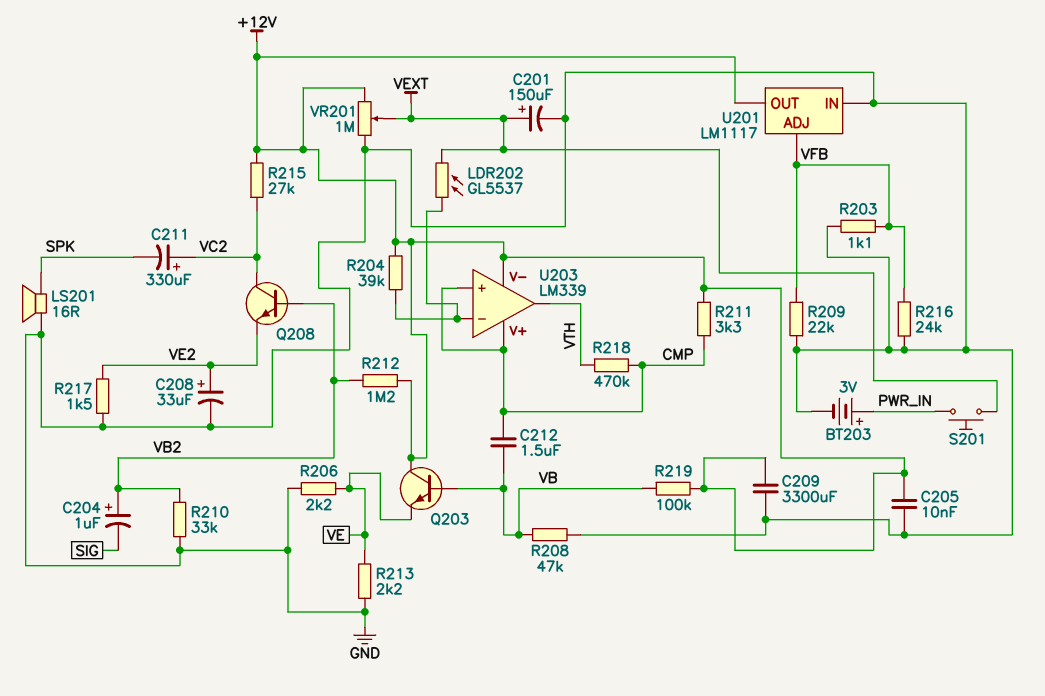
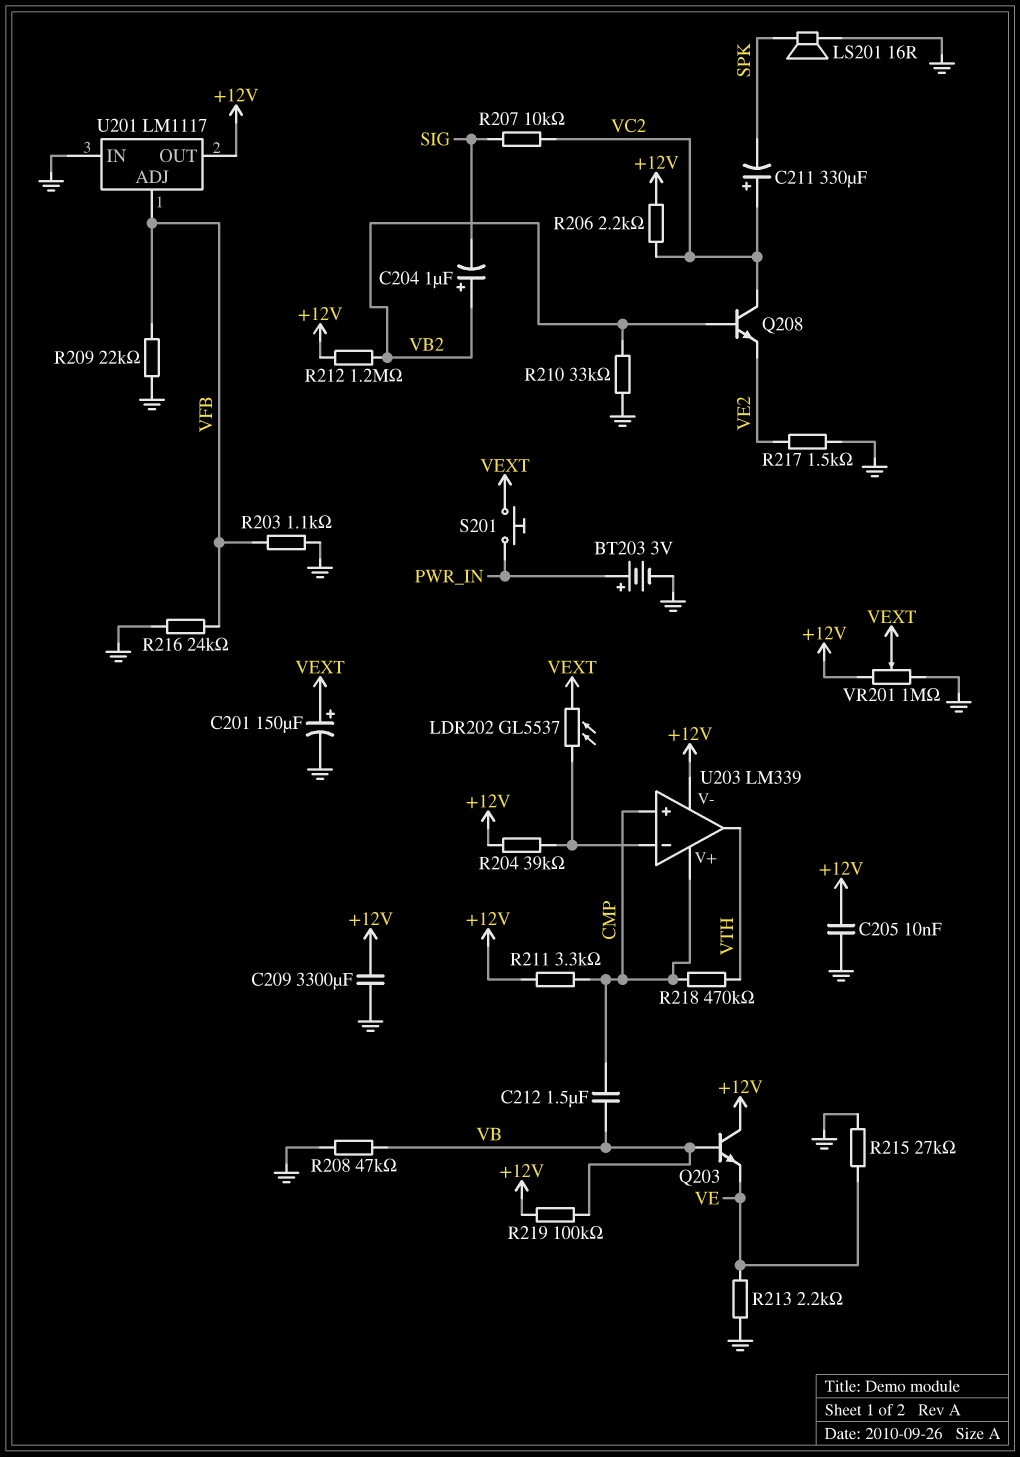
C208: 33uF (plus VE2, minus GND) -> none
R206: 2.2k (GND, VE) -> 2.2k (+12V, VC2)
R207: none -> 10k (SIG, VC2)
R215: 27k (+12V, VC2) -> 27k (GND, VE)

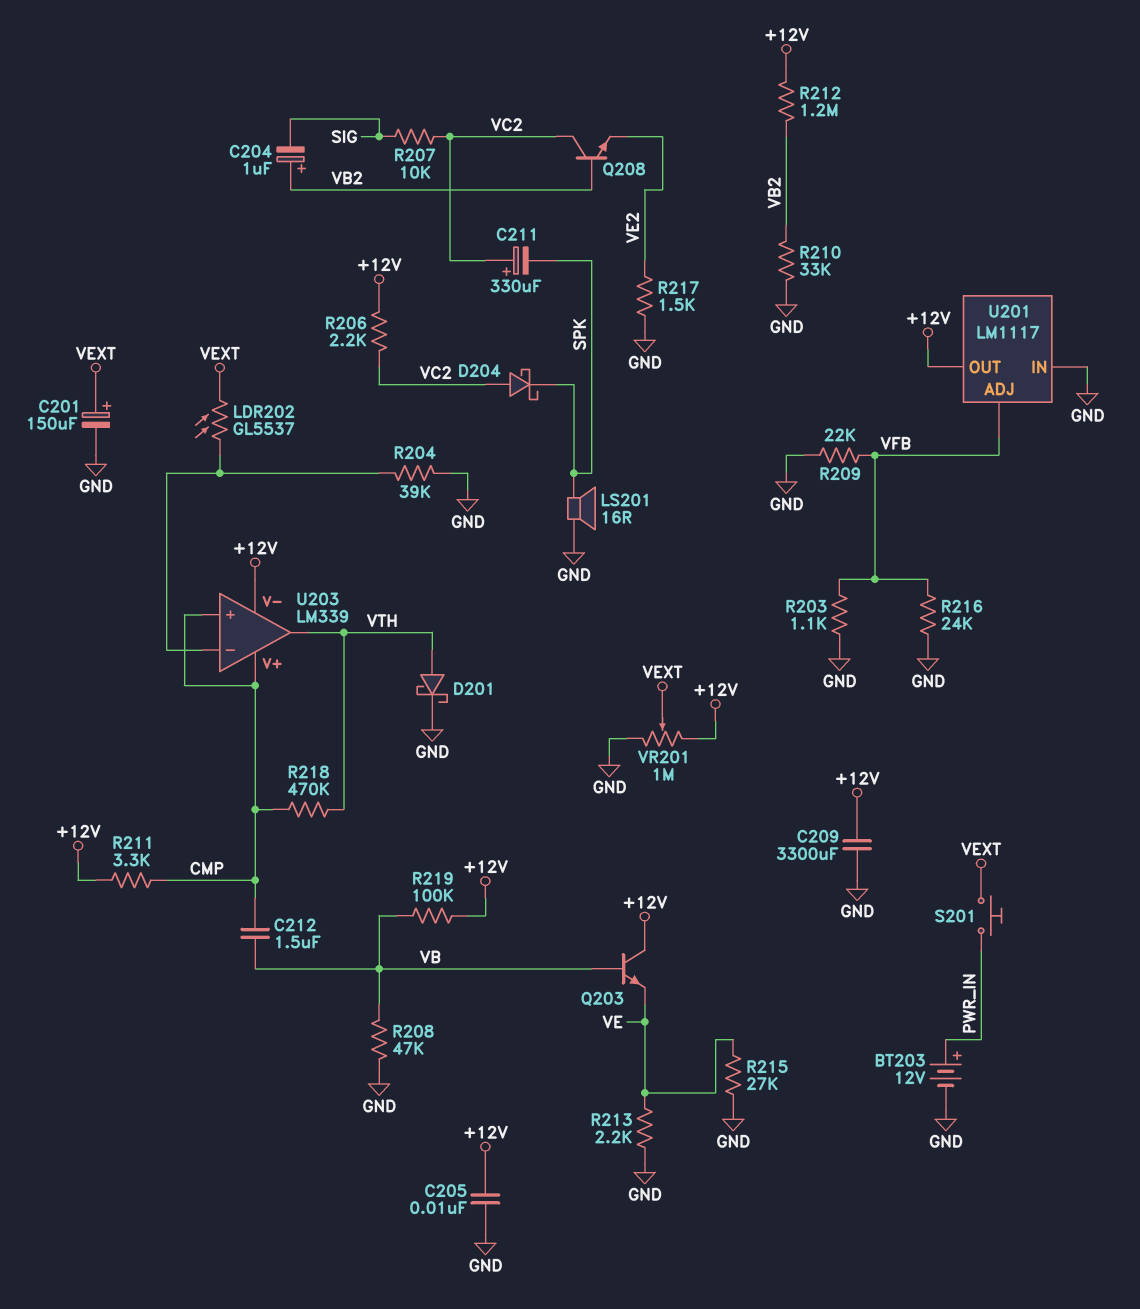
BT203: 3V (plus PWR_IN, minus GND) -> 12V (plus PWR_IN, minus GND)
D201: none -> schottky (A VTH, K GND)
D204: none -> schottky (A VC2, K SPK)
R204: 39k (+12V, U203/in-) -> 39k (GND, U203/in-)

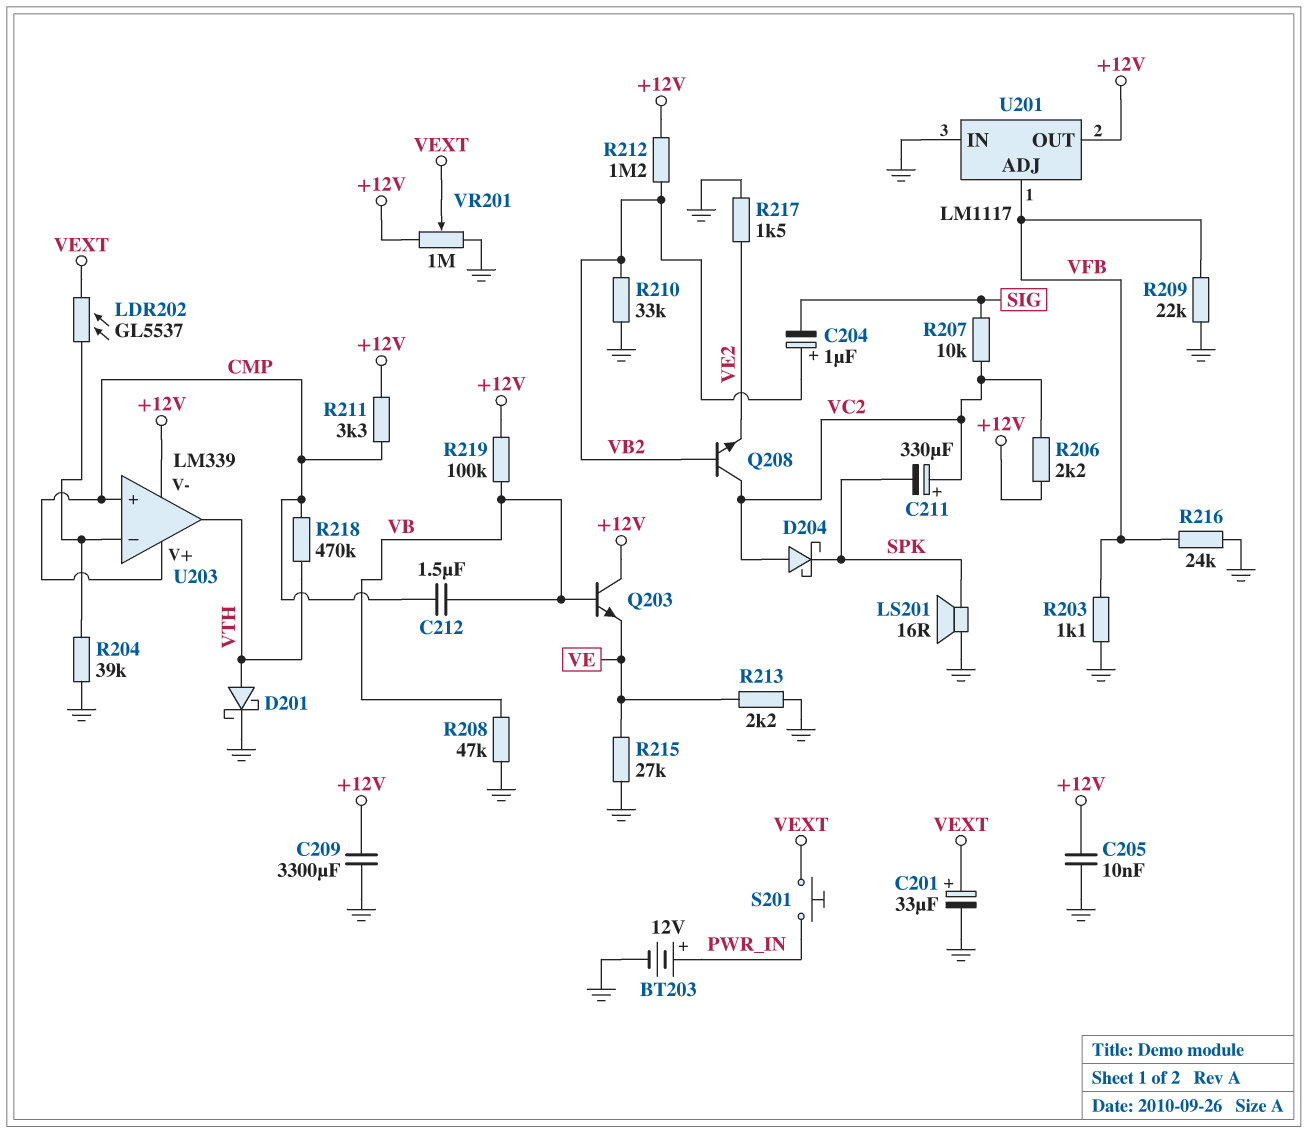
C201: 150uF (plus VEXT, minus GND) -> 33uF (plus VEXT, minus GND)

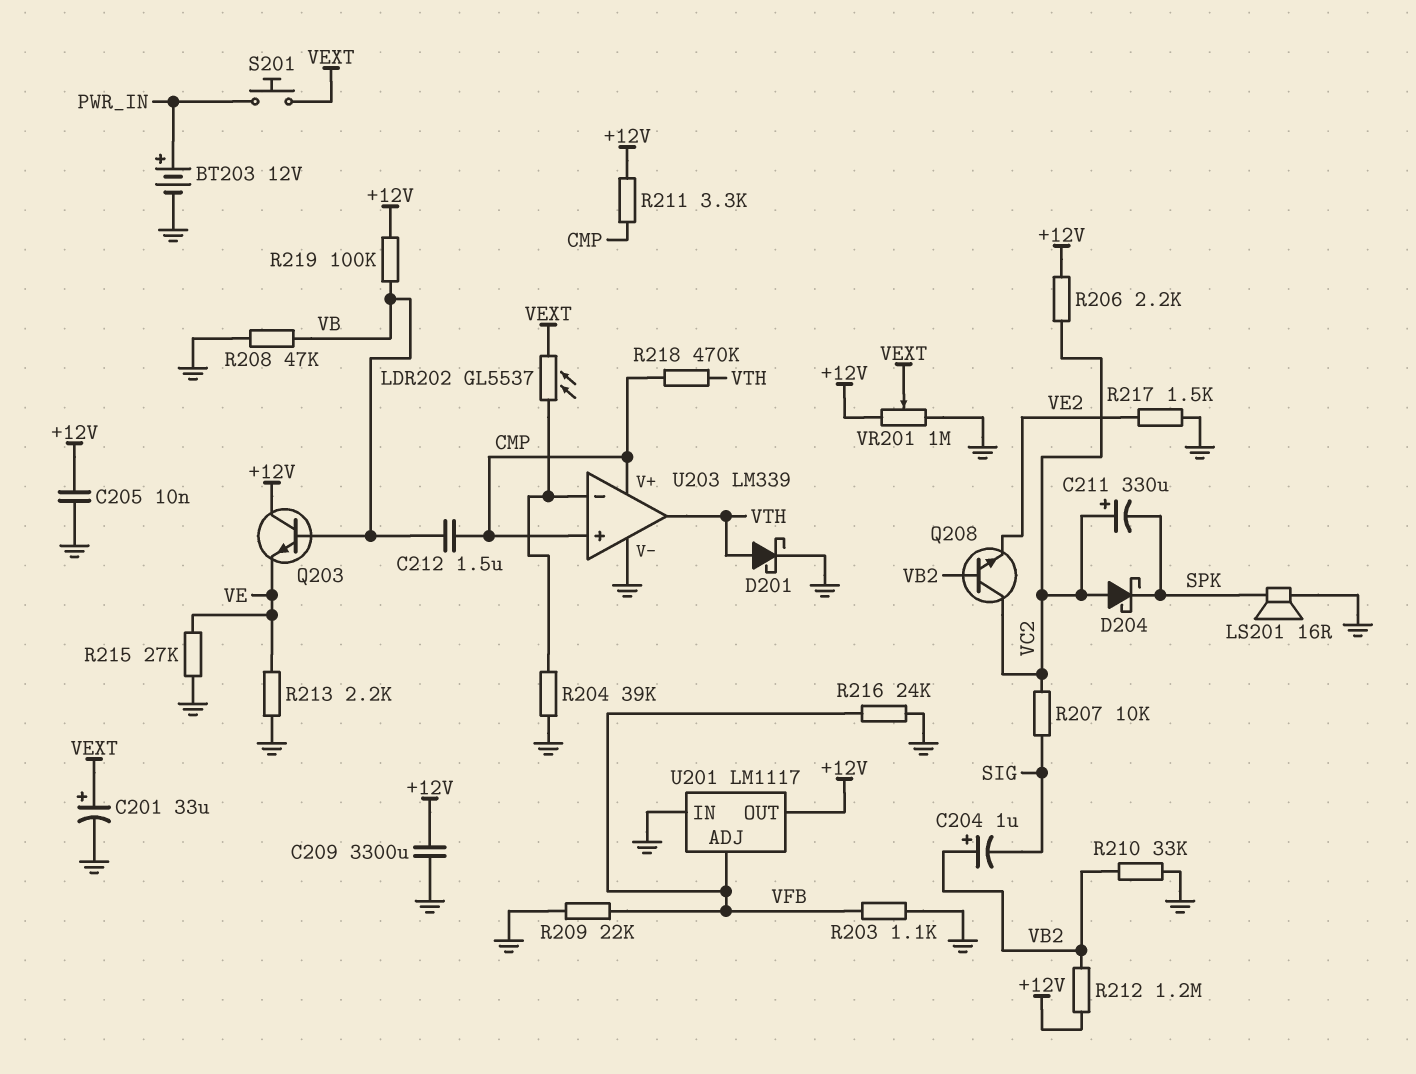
U203 pin V-: +12V -> GND

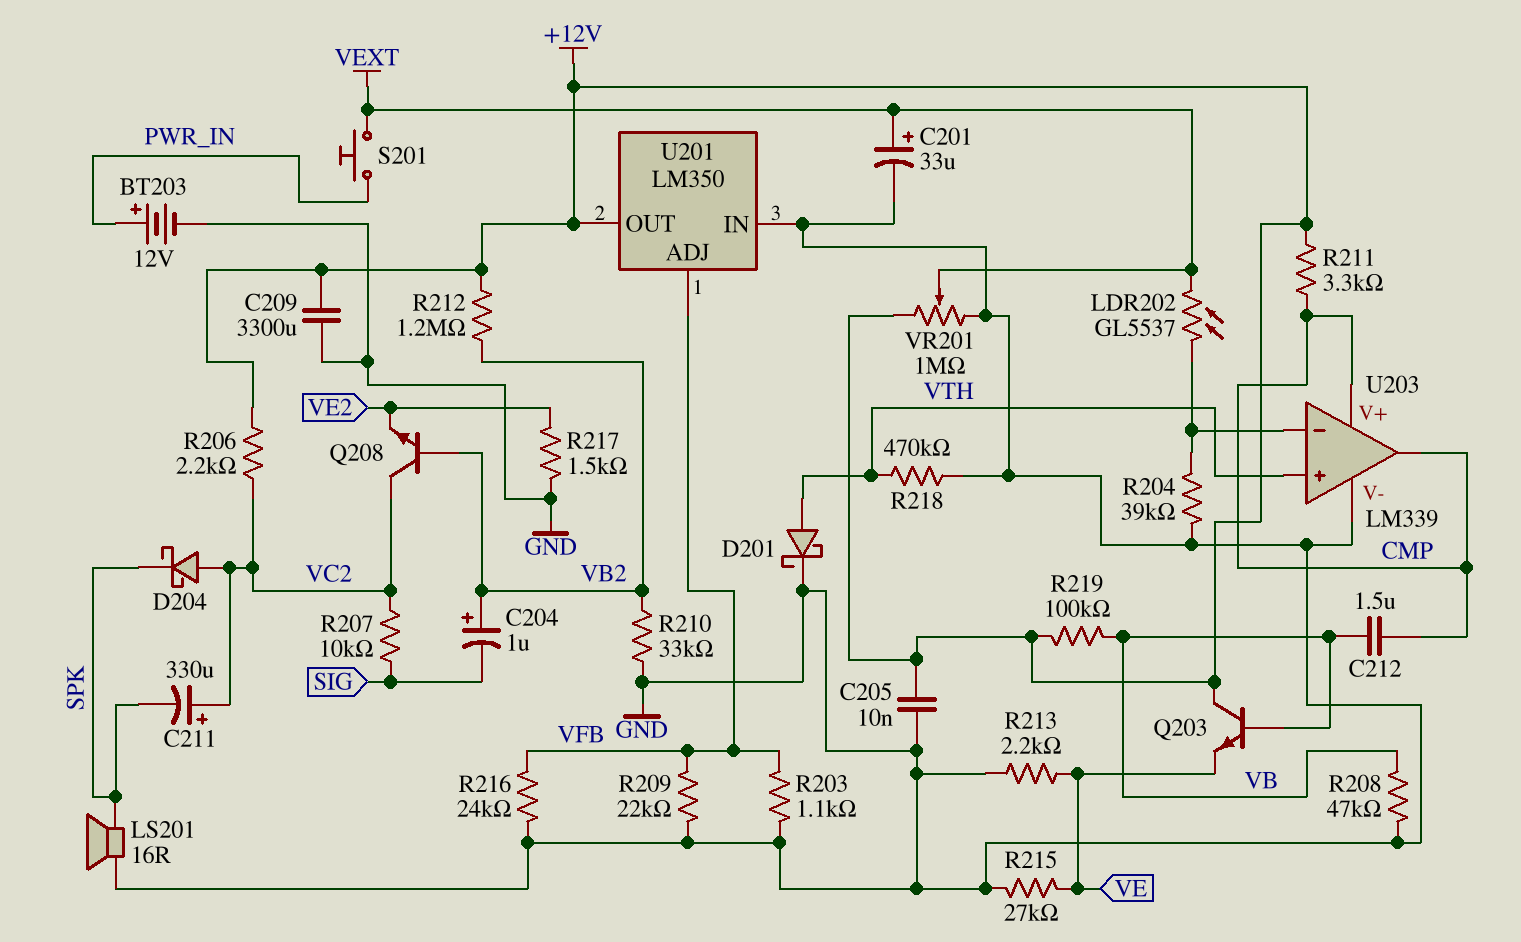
R218: 470k (CMP, VTH) -> 470k (GND, VTH)
U201: LM1117 -> LM350
U203 pin in+: CMP -> VTH
U203 pin out: VTH -> CMP

